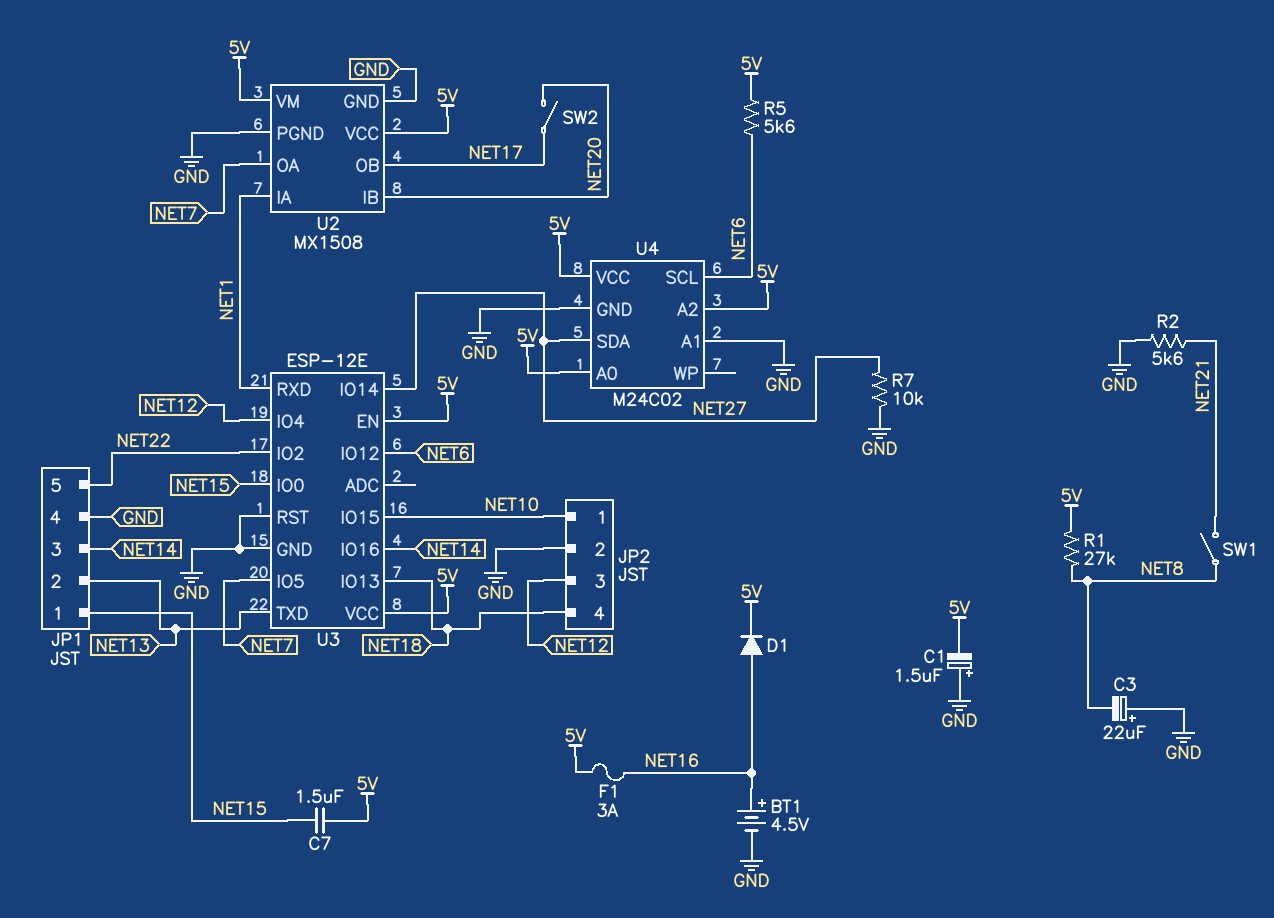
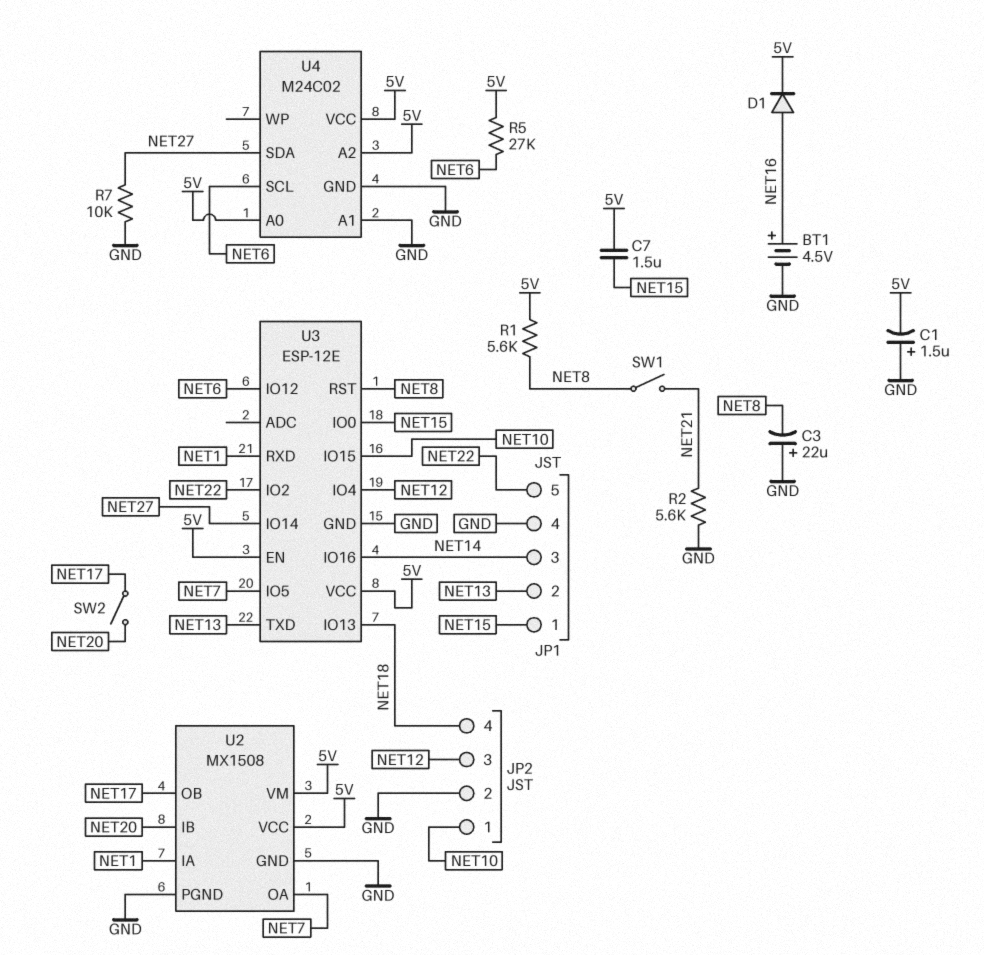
F1: 3A (5V, NET16) -> none
R1: 27k (5V, NET8) -> 5.6k (5V, NET8)
R5: 5.6k (5V, NET6) -> 27k (5V, NET6)
U3 pin RST: GND -> NET8

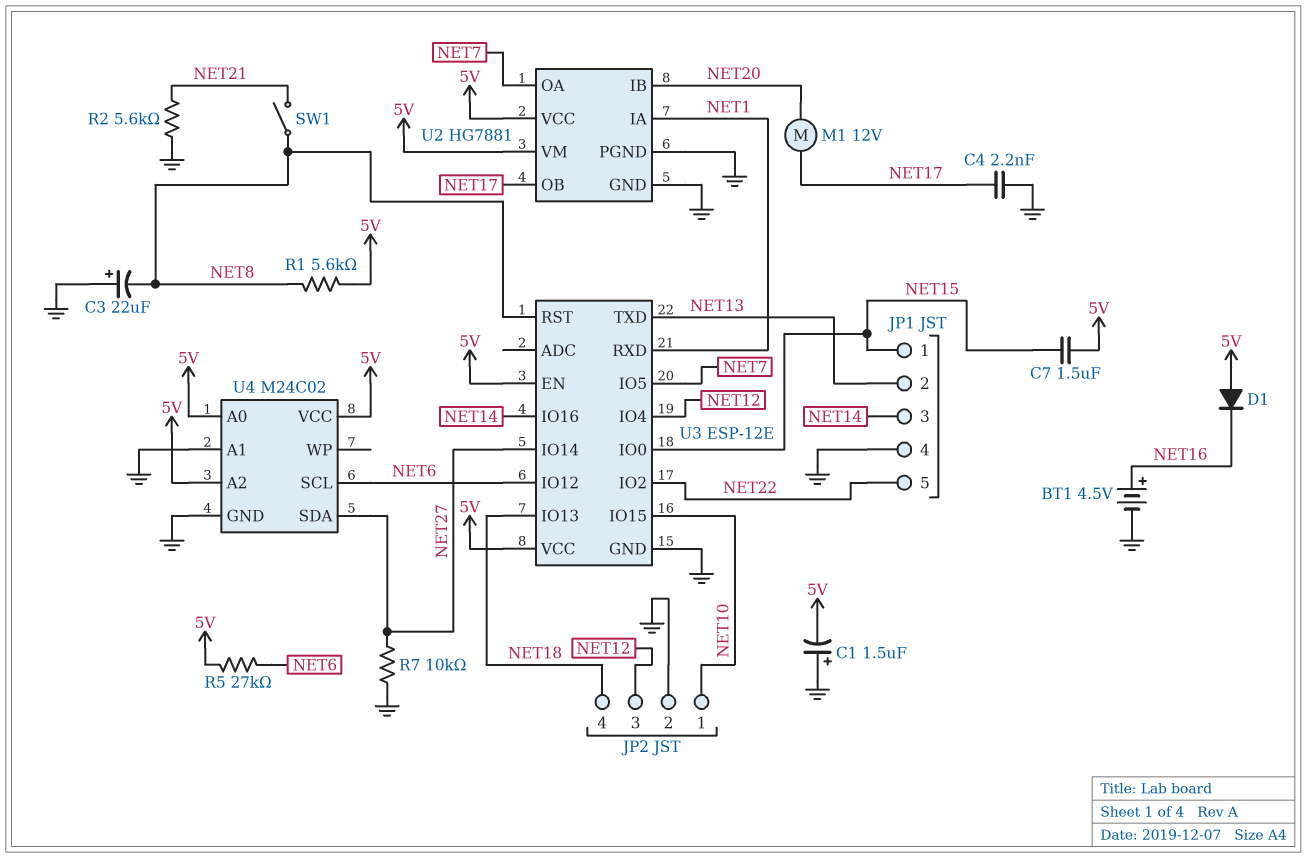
C4: none -> 2.2nF (GND, NET17)
D1: diode (A NET16, K 5V) -> diode (A 5V, K NET16)
M1: none -> motor 12V (NET17, NET20)
SW2: switch (NET17, NET20) -> none
U2: MX1508 -> HG7881

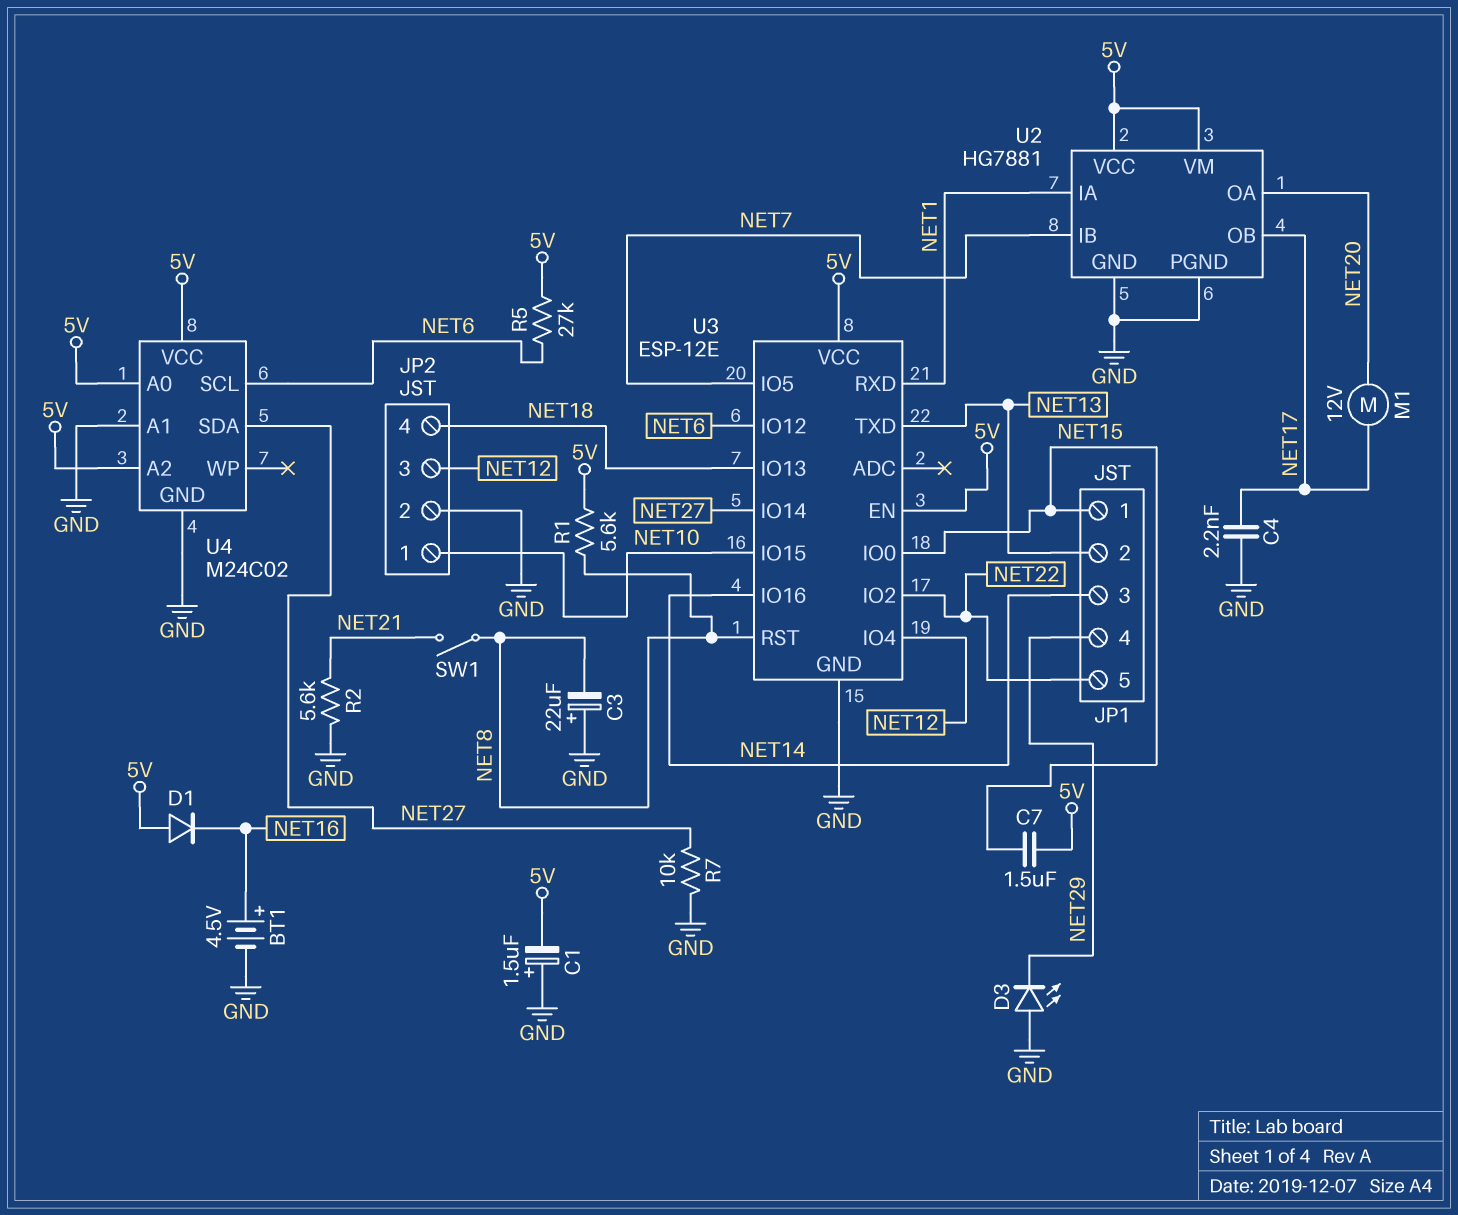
D3: none -> LED (A GND, K NET29)
JP1 pin 4: GND -> NET29
U2 pin IB: NET20 -> NET7
U2 pin OA: NET7 -> NET20

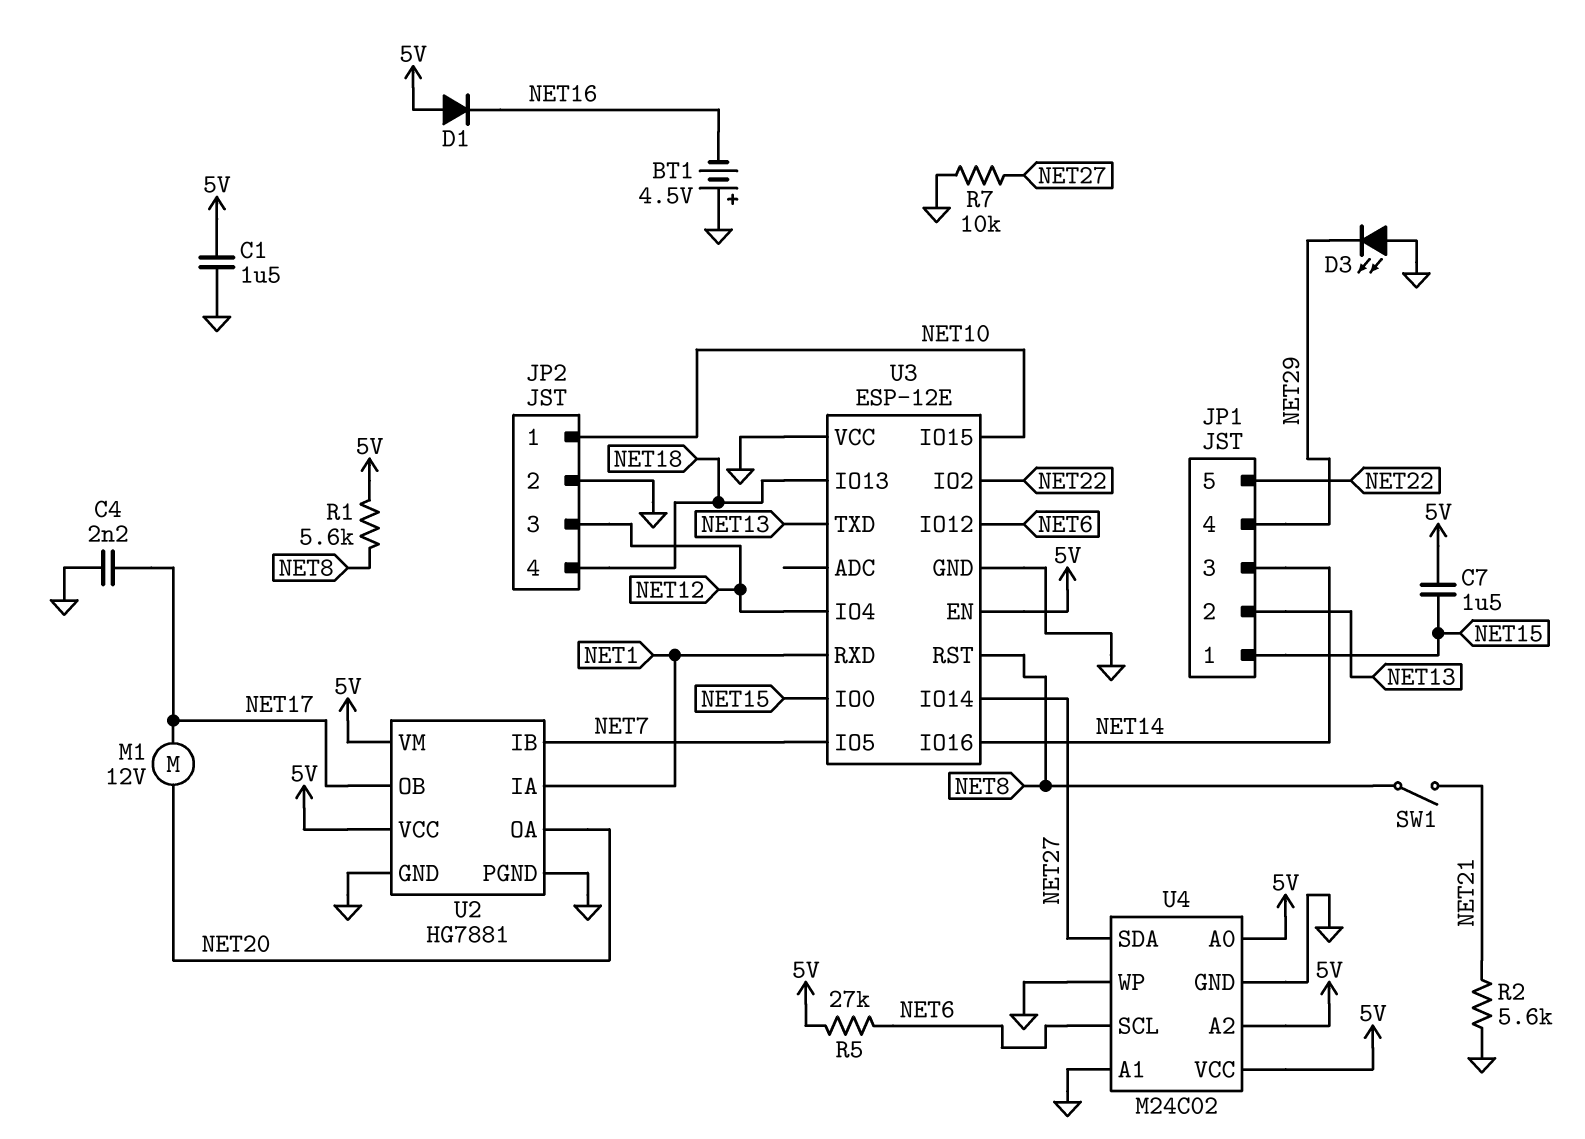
BT1: 4.5V (plus NET16, minus GND) -> 4.5V (plus GND, minus NET16)
C1: 1.5uF (plus GND, minus 5V) -> 1.5uF (5V, GND)
C3: 22uF (plus GND, minus NET8) -> none
U3 pin VCC: 5V -> GND
U4 pin WP: none -> GND

